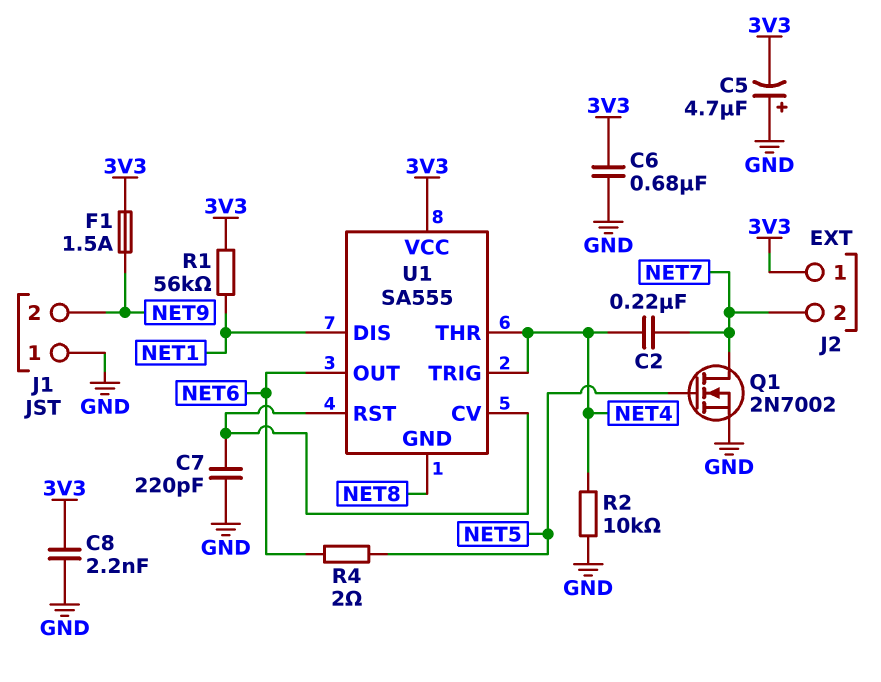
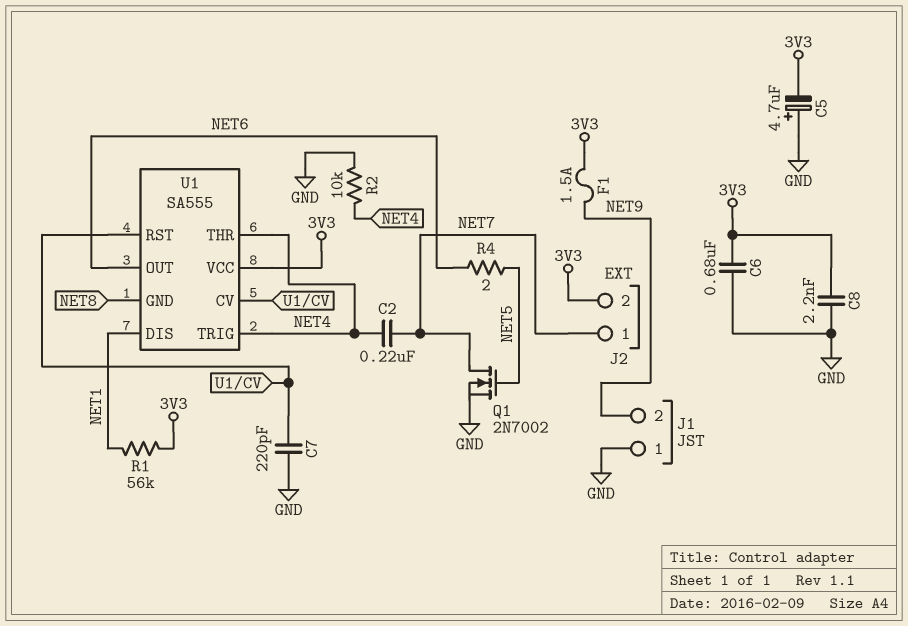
J2 pin 1: 3V3 -> NET7
J2 pin 2: NET7 -> 3V3

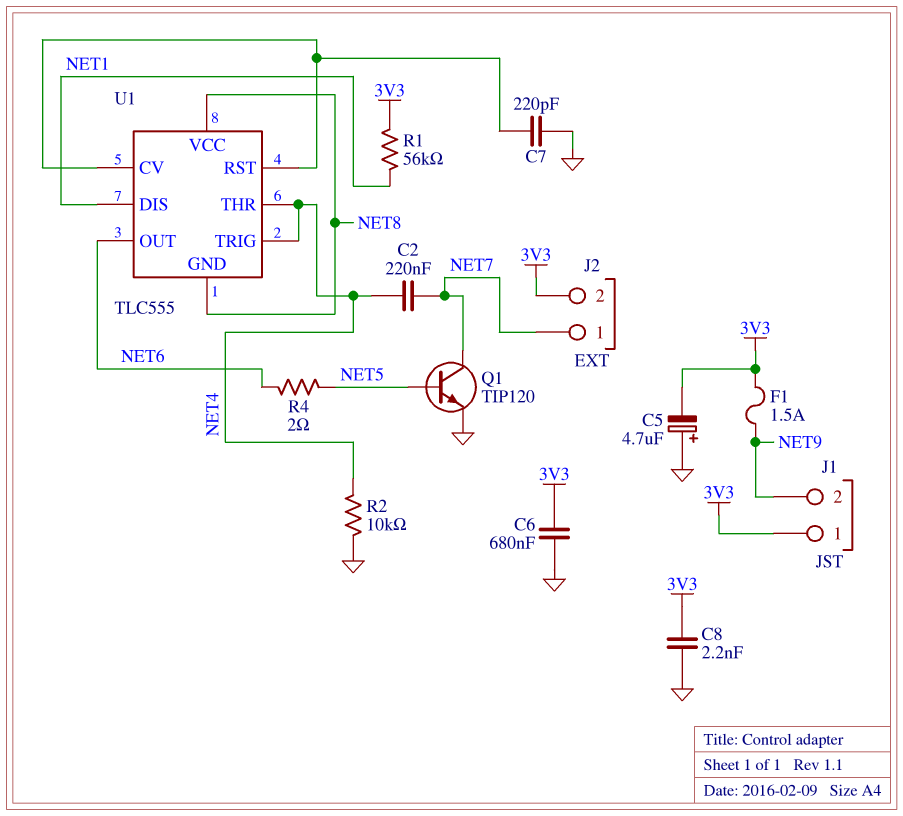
J1 pin 1: GND -> 3V3
Q1: NMOS 2N7002 (G NET5, D NET7, S GND) -> NPN TIP120 (B NET5, C NET7, E GND)
U1: SA555 -> TLC555
U1 pin VCC: 3V3 -> NET8

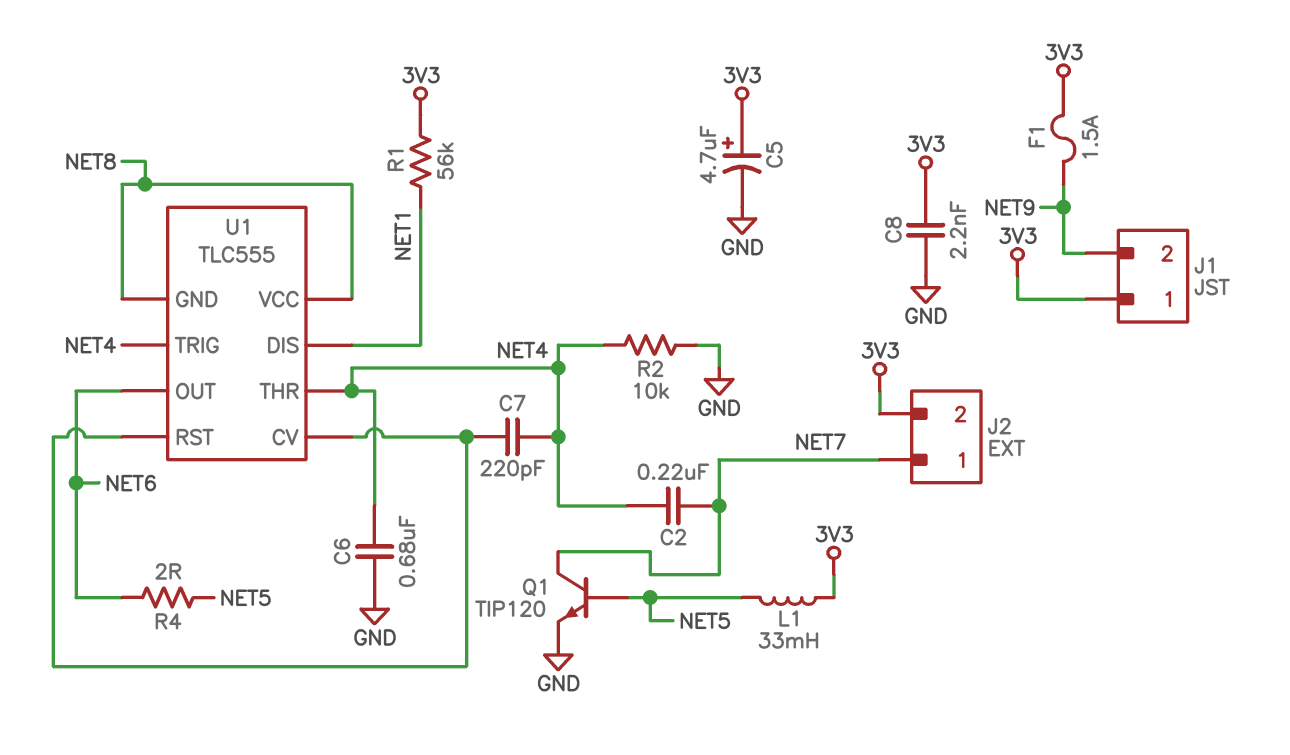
C5: 4.7uF (plus GND, minus 3V3) -> 4.7uF (plus 3V3, minus GND)
C6: 680nF (3V3, GND) -> 680nF (GND, NET4)
C7: 220pF (GND, U1/CV) -> 220pF (NET4, U1/CV)
L1: none -> 33mH (3V3, NET5)

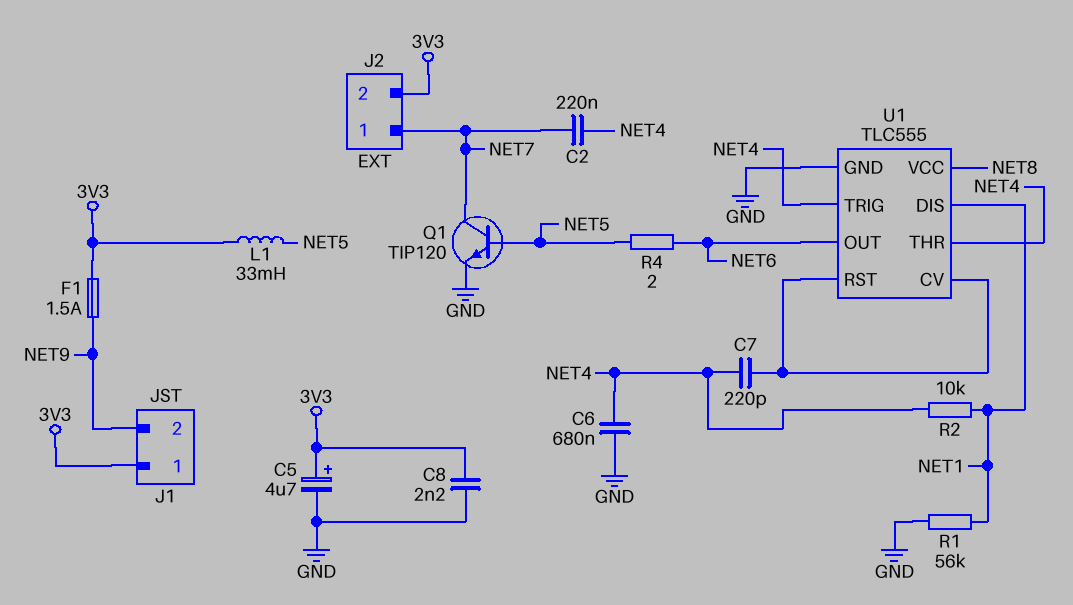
R1: 56k (3V3, NET1) -> 56k (GND, NET1)
R2: 10k (GND, NET4) -> 10k (NET1, NET4)
U1 pin GND: NET8 -> GND

